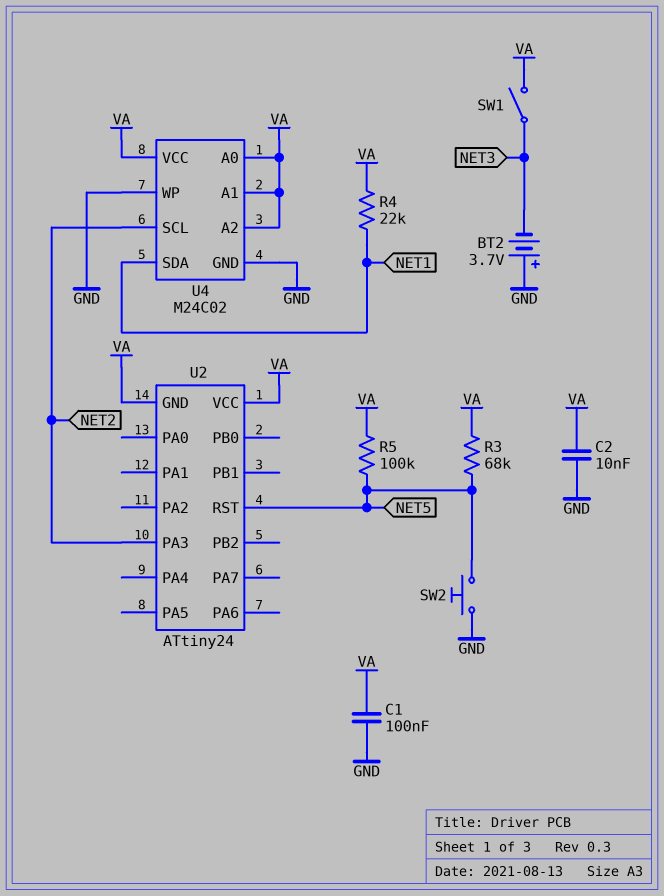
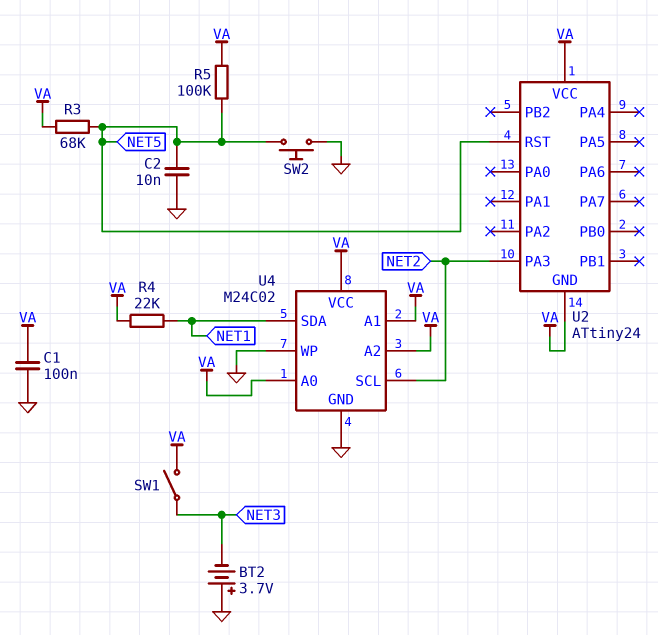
C2: 10nF (GND, VA) -> 10nF (GND, NET5)

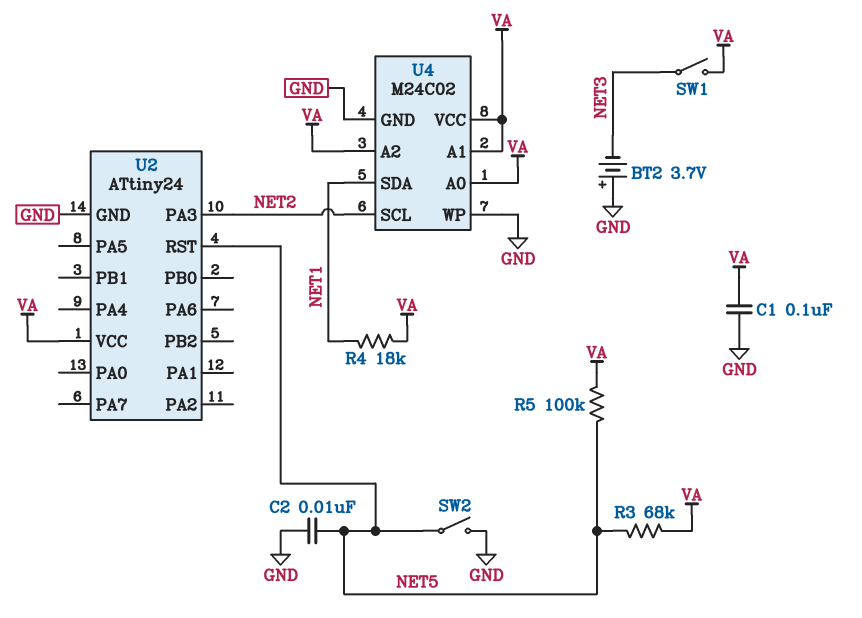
R4: 22k (NET1, VA) -> 18k (NET1, VA)
SW2: button (GND, NET5) -> switch (GND, NET5)
U2 pin GND: VA -> GND

